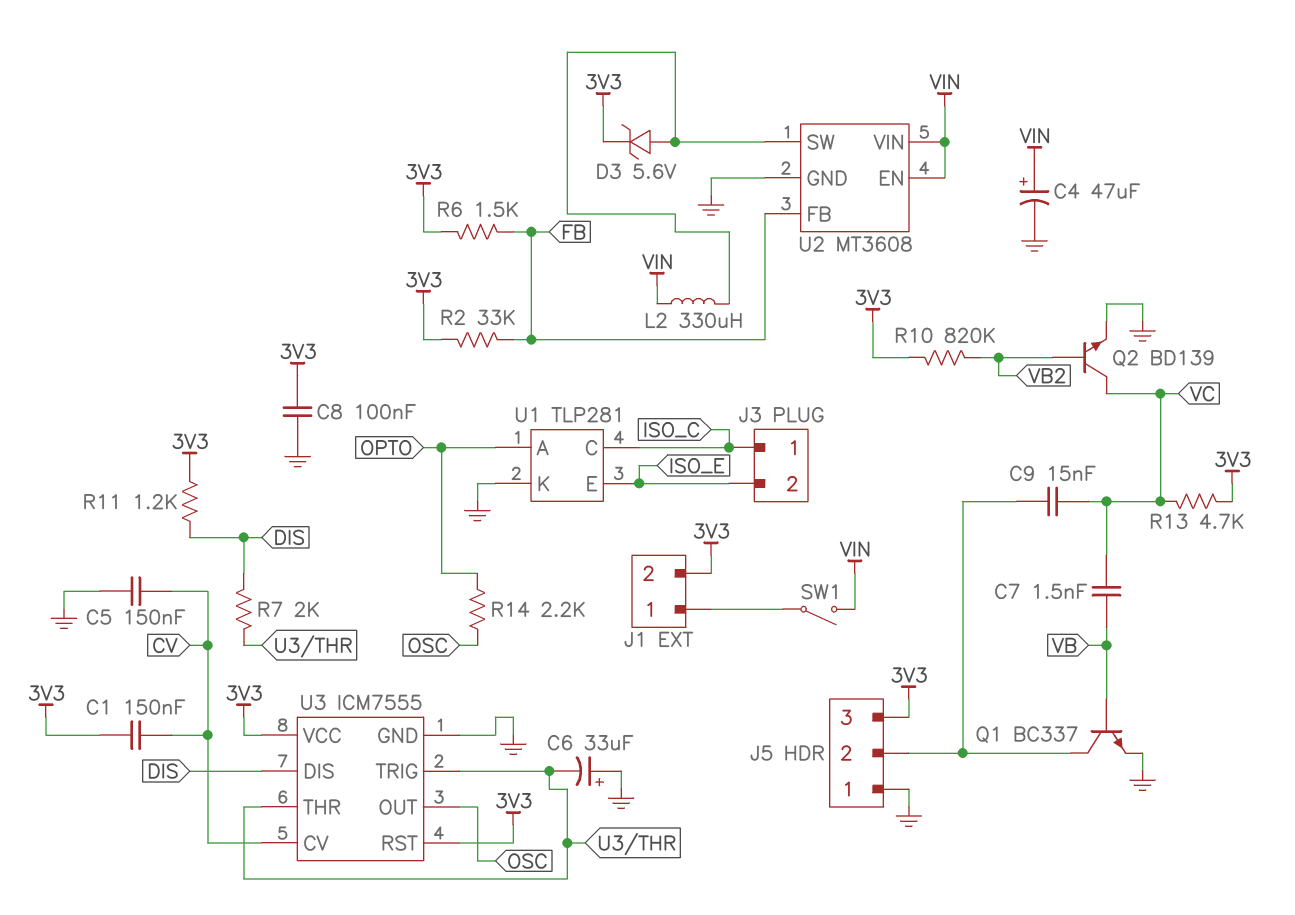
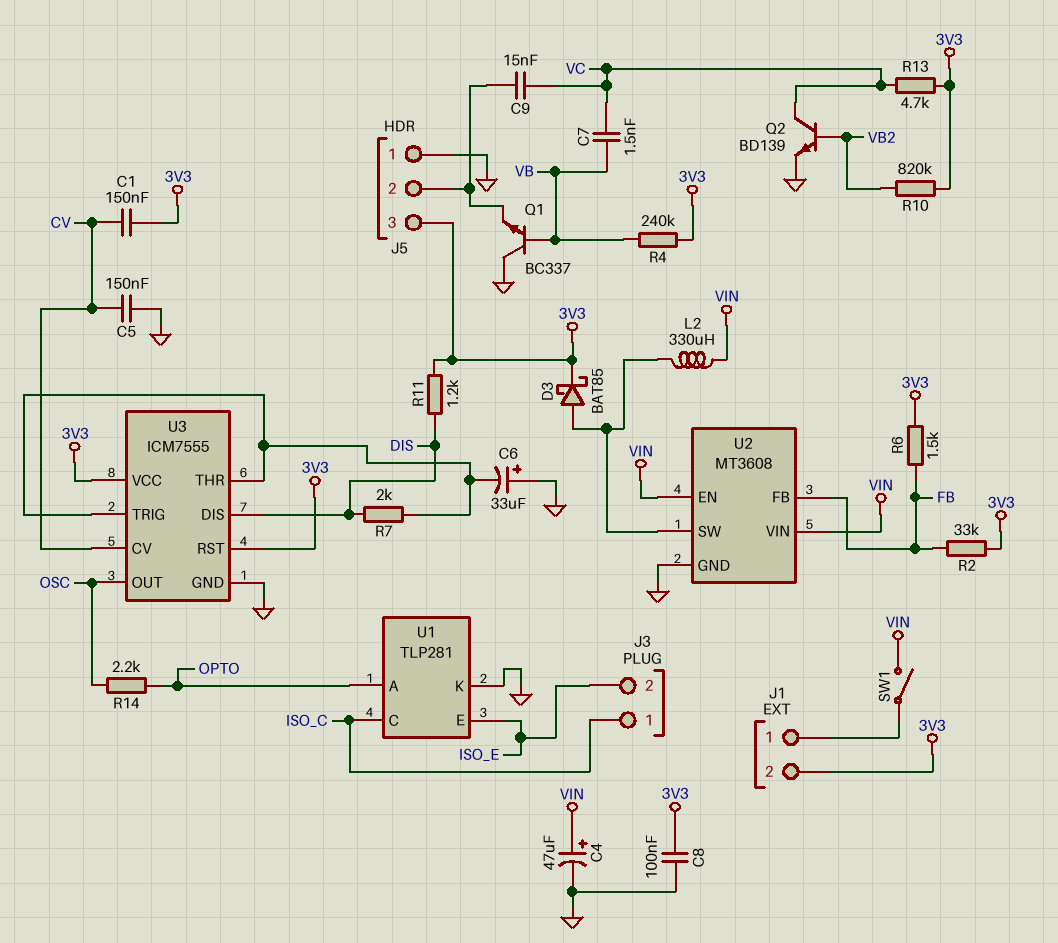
D3: zener 5.6V (A U2/SW, K 3V3) -> schottky BAT85 (A U2/SW, K 3V3)
Q1: NPN BC337 (B VB, C J5/2, E GND) -> NPN BC337 (B VB, C GND, E J5/2)
R4: none -> 240k (3V3, VB)

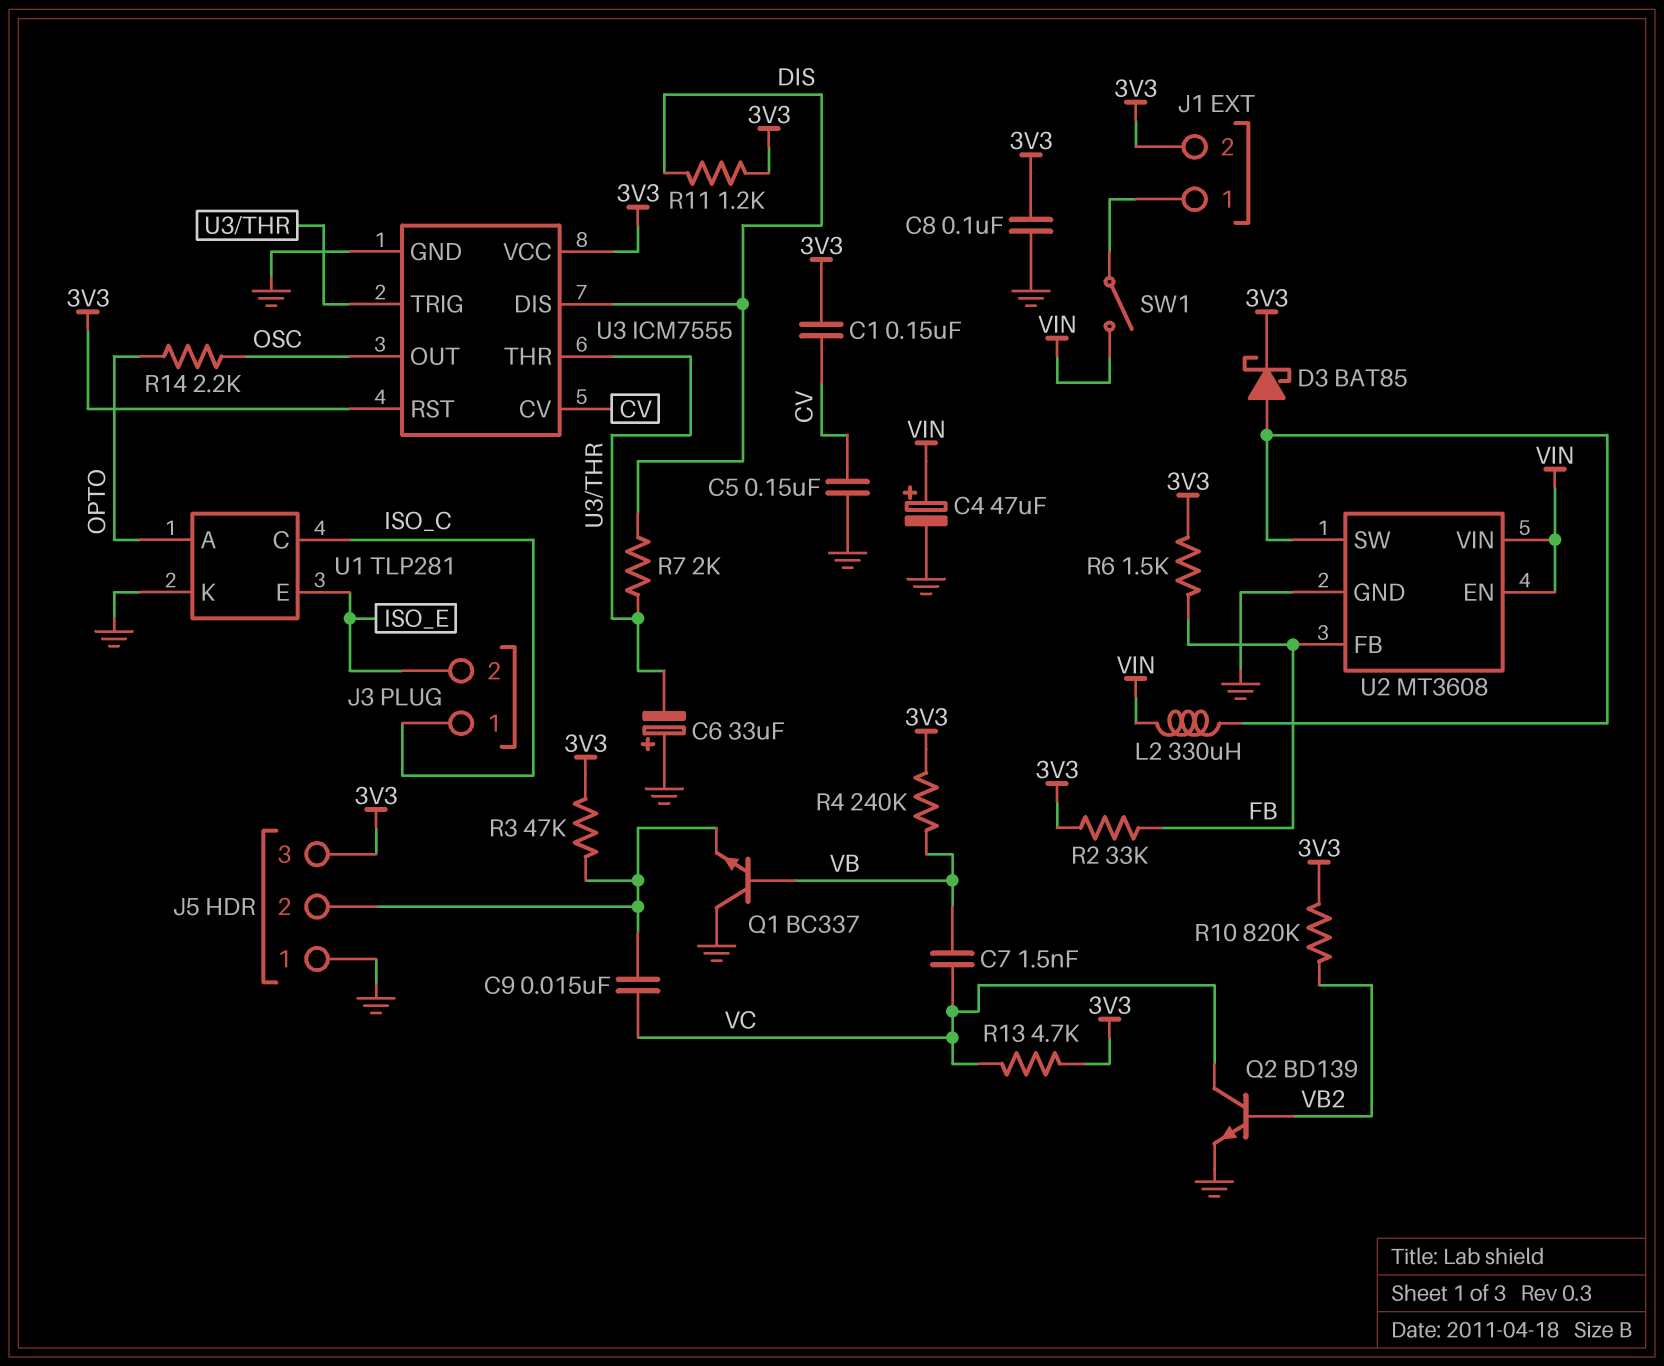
R3: none -> 47k (3V3, J5/2)

